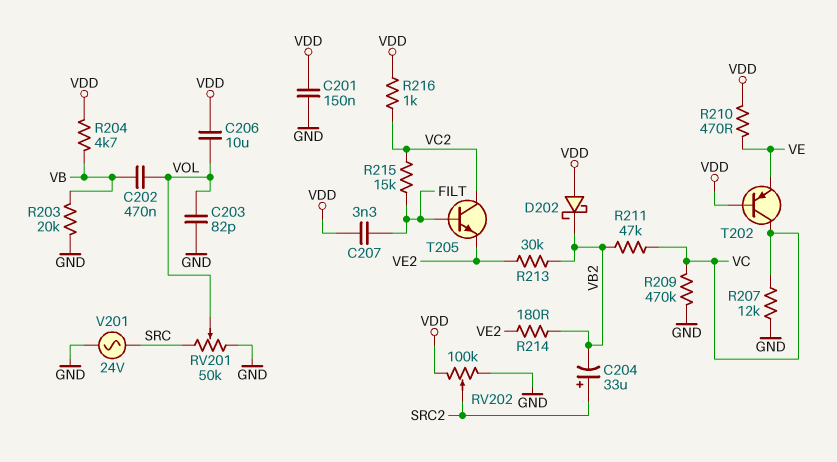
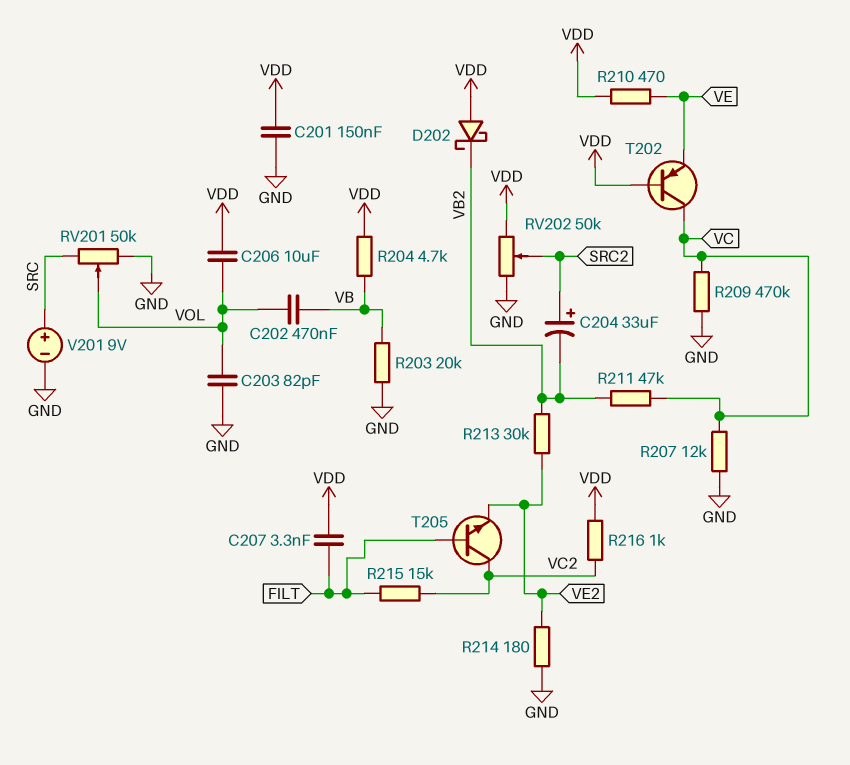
R214: 180 (VB2, VE2) -> 180 (GND, VE2)
RV202: 100k (GND, VDD, wiper SRC2) -> 50k (GND, VDD, wiper SRC2)
V201: AC 24V (GND, SRC) -> 9V (plus SRC, minus GND)

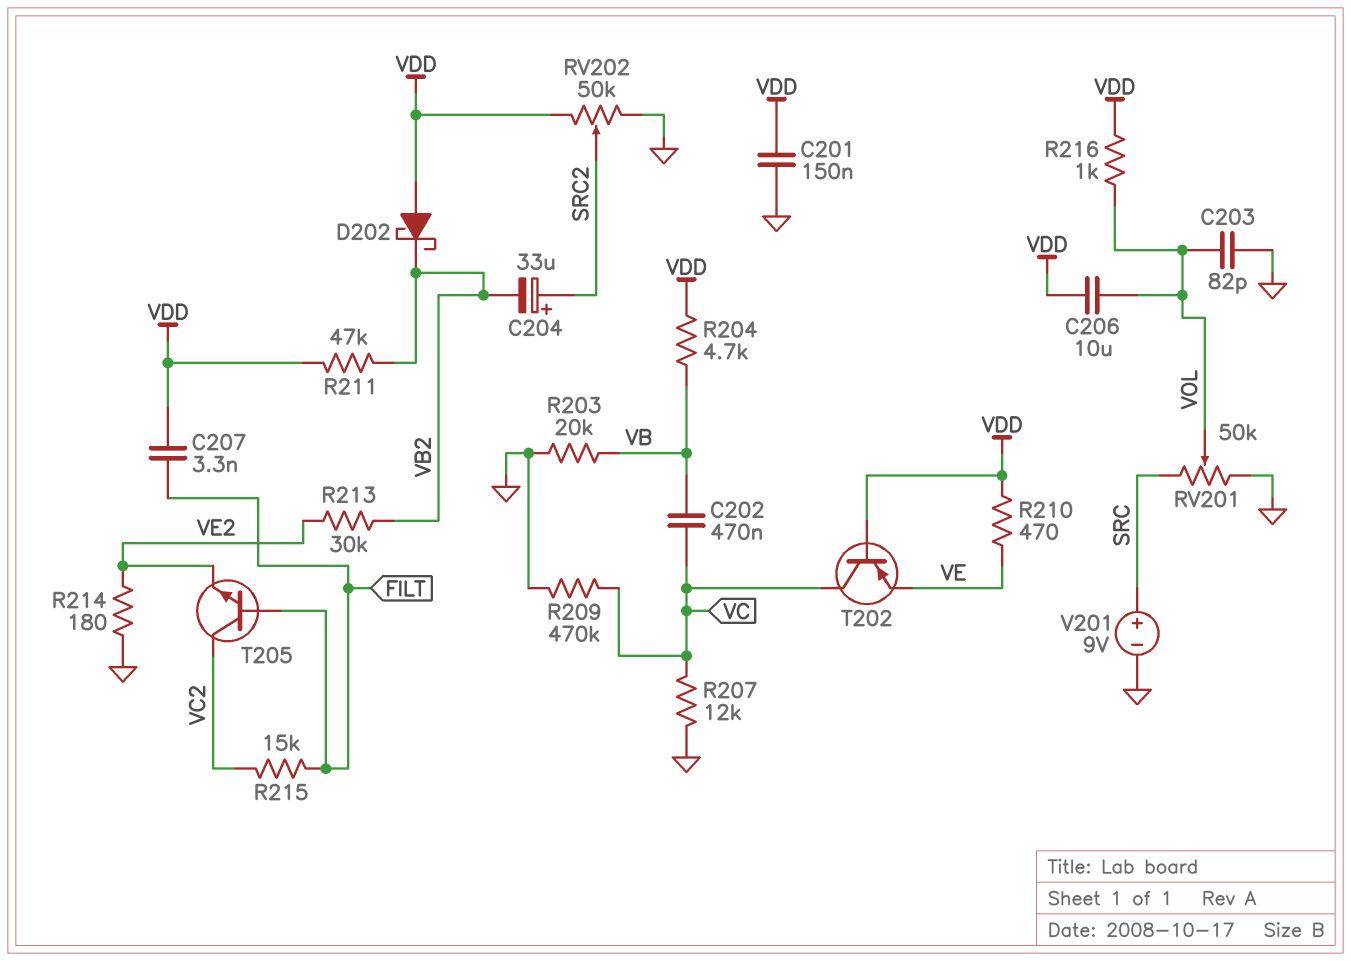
C202: 470nF (VB, VOL) -> 470nF (VB, VC)
R211: 47k (VB2, VC) -> 47k (VB2, VDD)
R216: 1k (VC2, VDD) -> 1k (VDD, VOL)

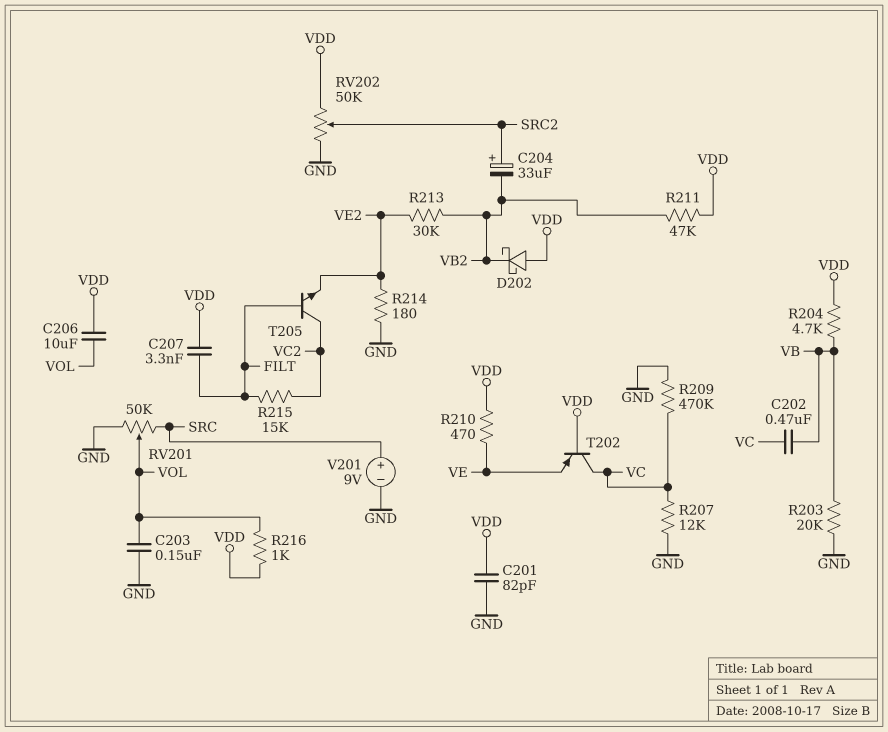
C201: 150nF (GND, VDD) -> 82pF (GND, VDD)
C203: 82pF (GND, VOL) -> 150nF (GND, VOL)

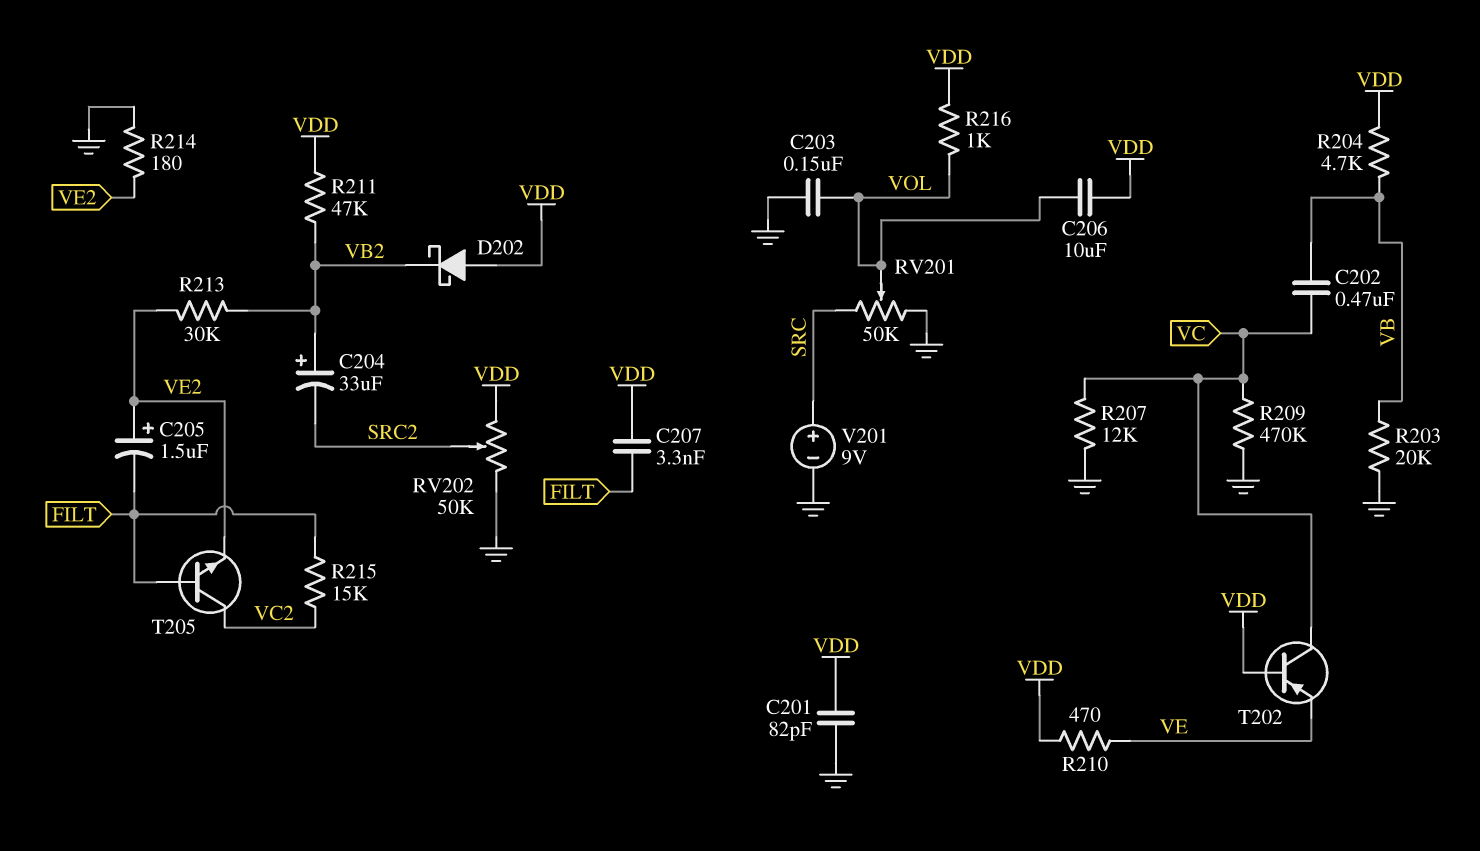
C204: 33uF (plus SRC2, minus VB2) -> 33uF (plus VB2, minus SRC2)
C205: none -> 1.5uF (plus VE2, minus FILT)

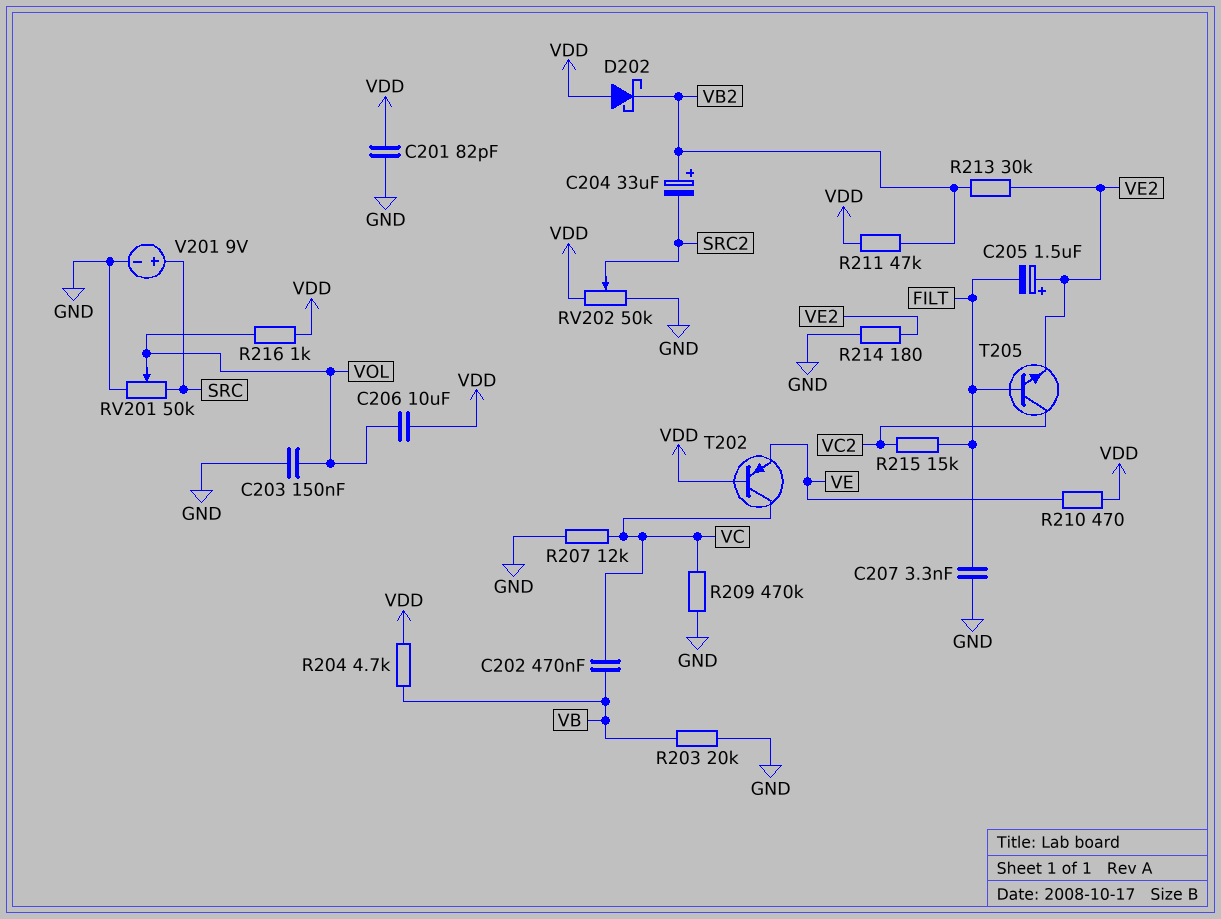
C207: 3.3nF (FILT, VDD) -> 3.3nF (FILT, GND)

